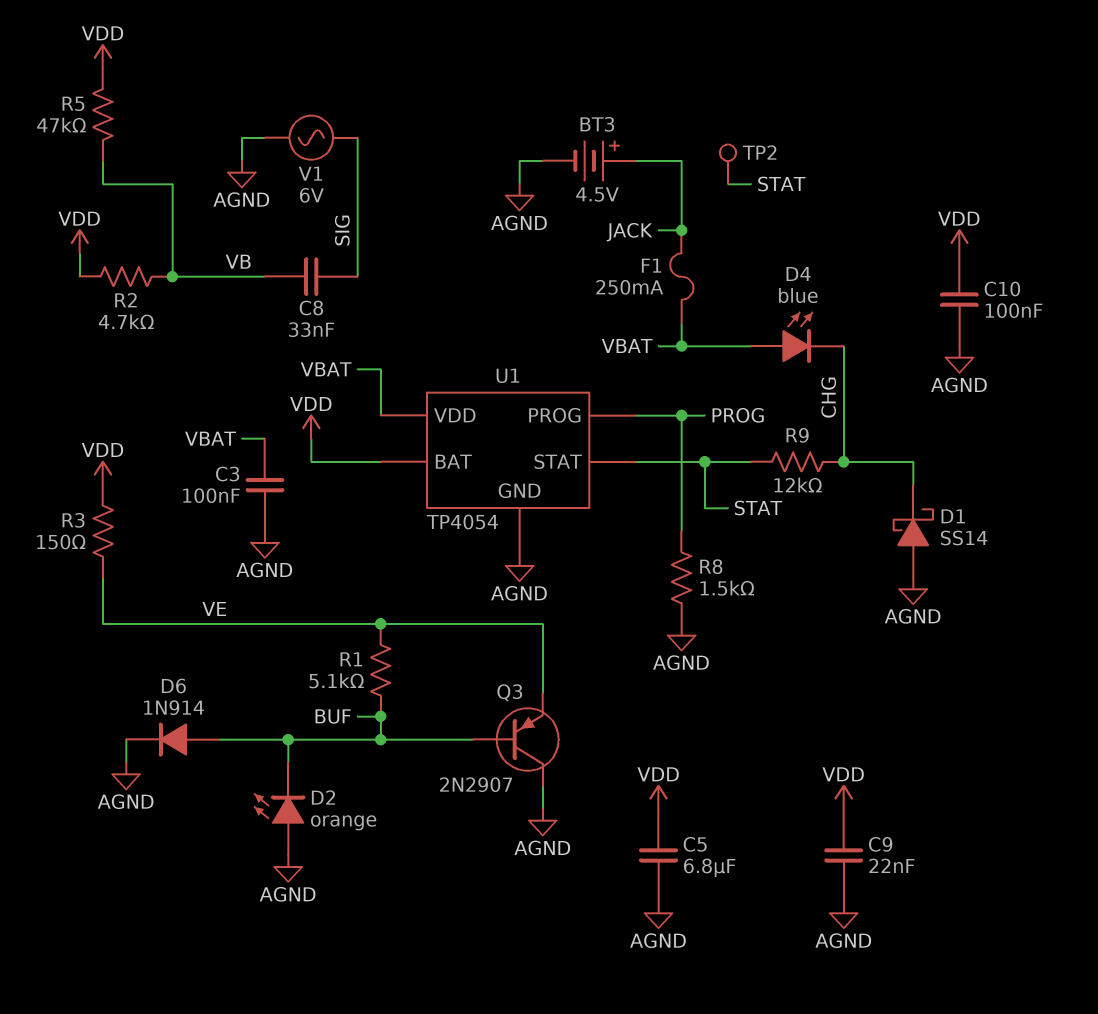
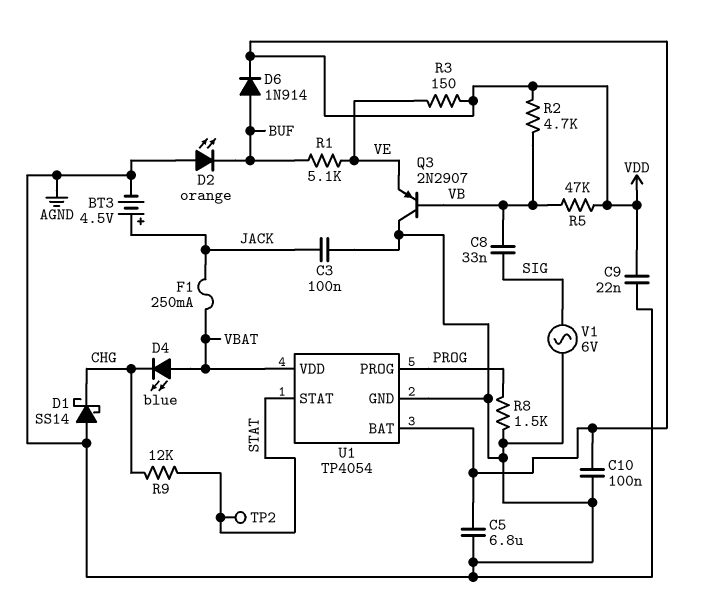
C3: 100nF (AGND, VBAT) -> 100nF (AGND, JACK)
D6: diode 1N914 (A BUF, K AGND) -> diode 1N914 (A BUF, K VDD)
Q3: PNP 2N2907 (B BUF, C AGND, E VE) -> PNP 2N2907 (B VB, C AGND, E VE)

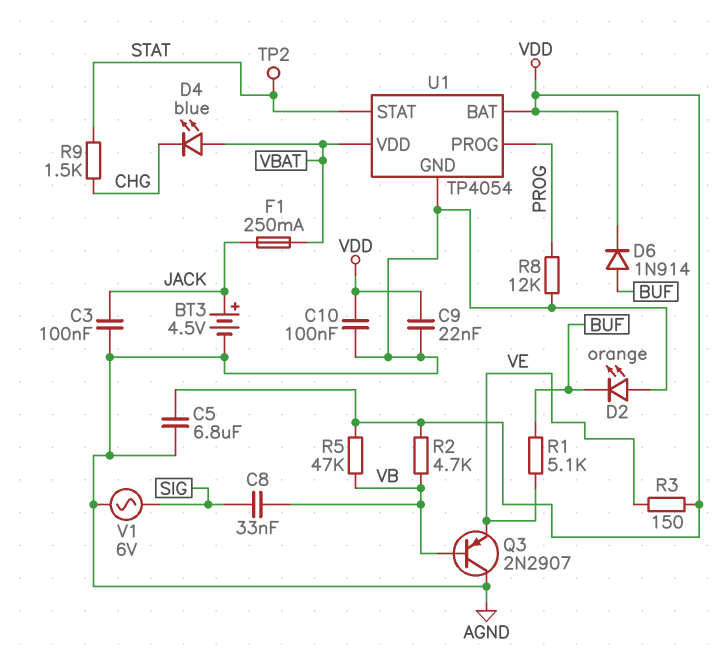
D1: schottky SS14 (A AGND, K CHG) -> none
R8: 1.5k (AGND, PROG) -> 12k (AGND, PROG)
R9: 12k (CHG, STAT) -> 1.5k (CHG, STAT)

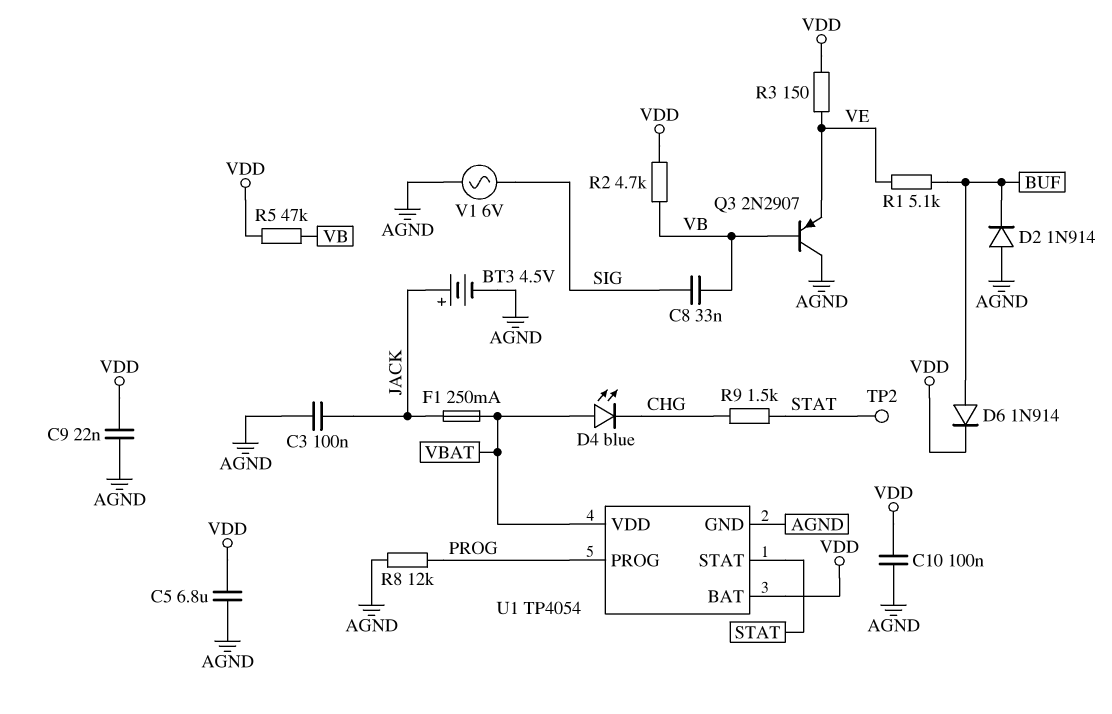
D2: LED orange (A AGND, K BUF) -> diode 1N914 (A AGND, K BUF)

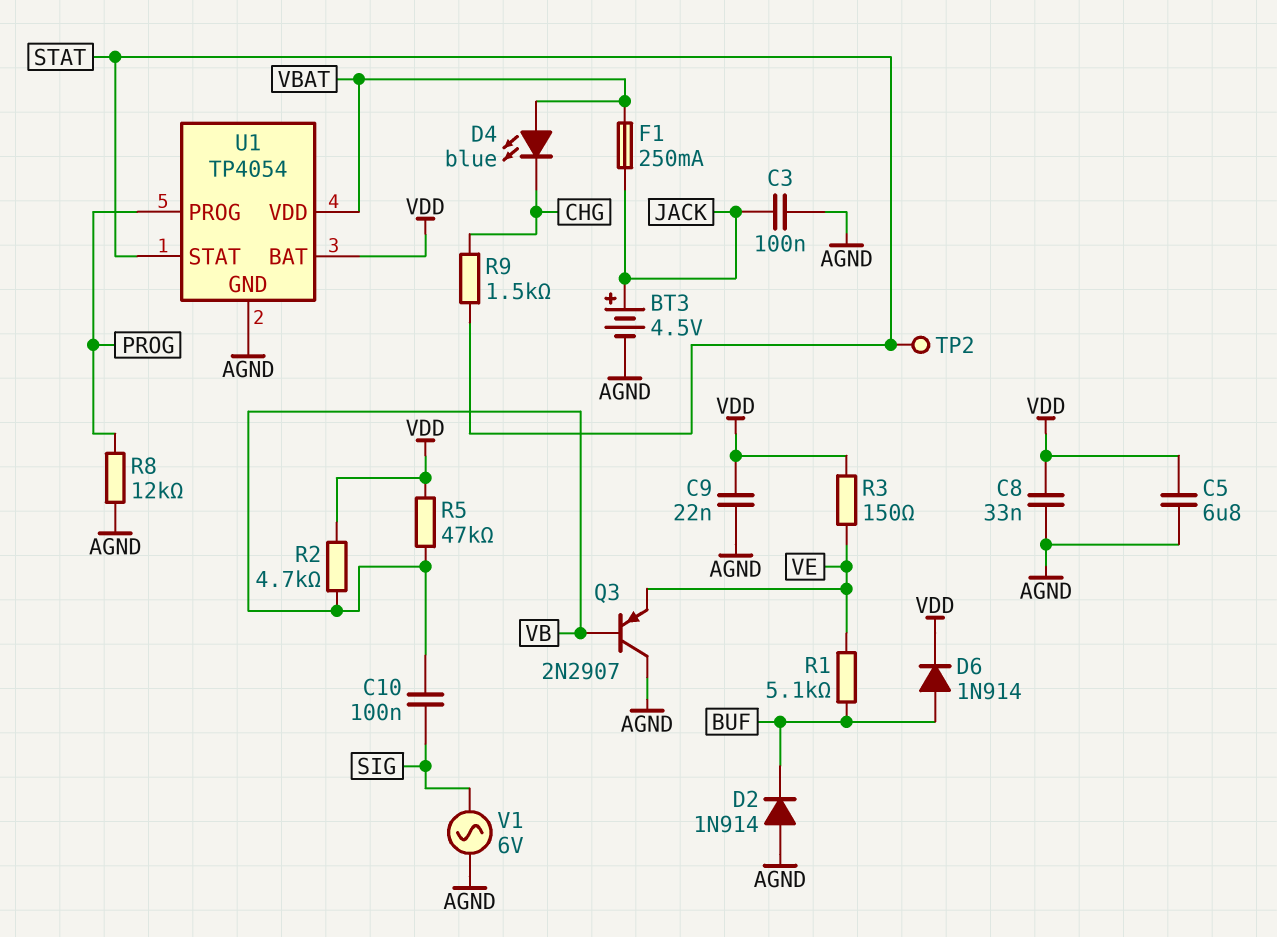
C8: 33nF (SIG, VB) -> 33nF (AGND, VDD)
C10: 100nF (AGND, VDD) -> 100nF (SIG, VB)

